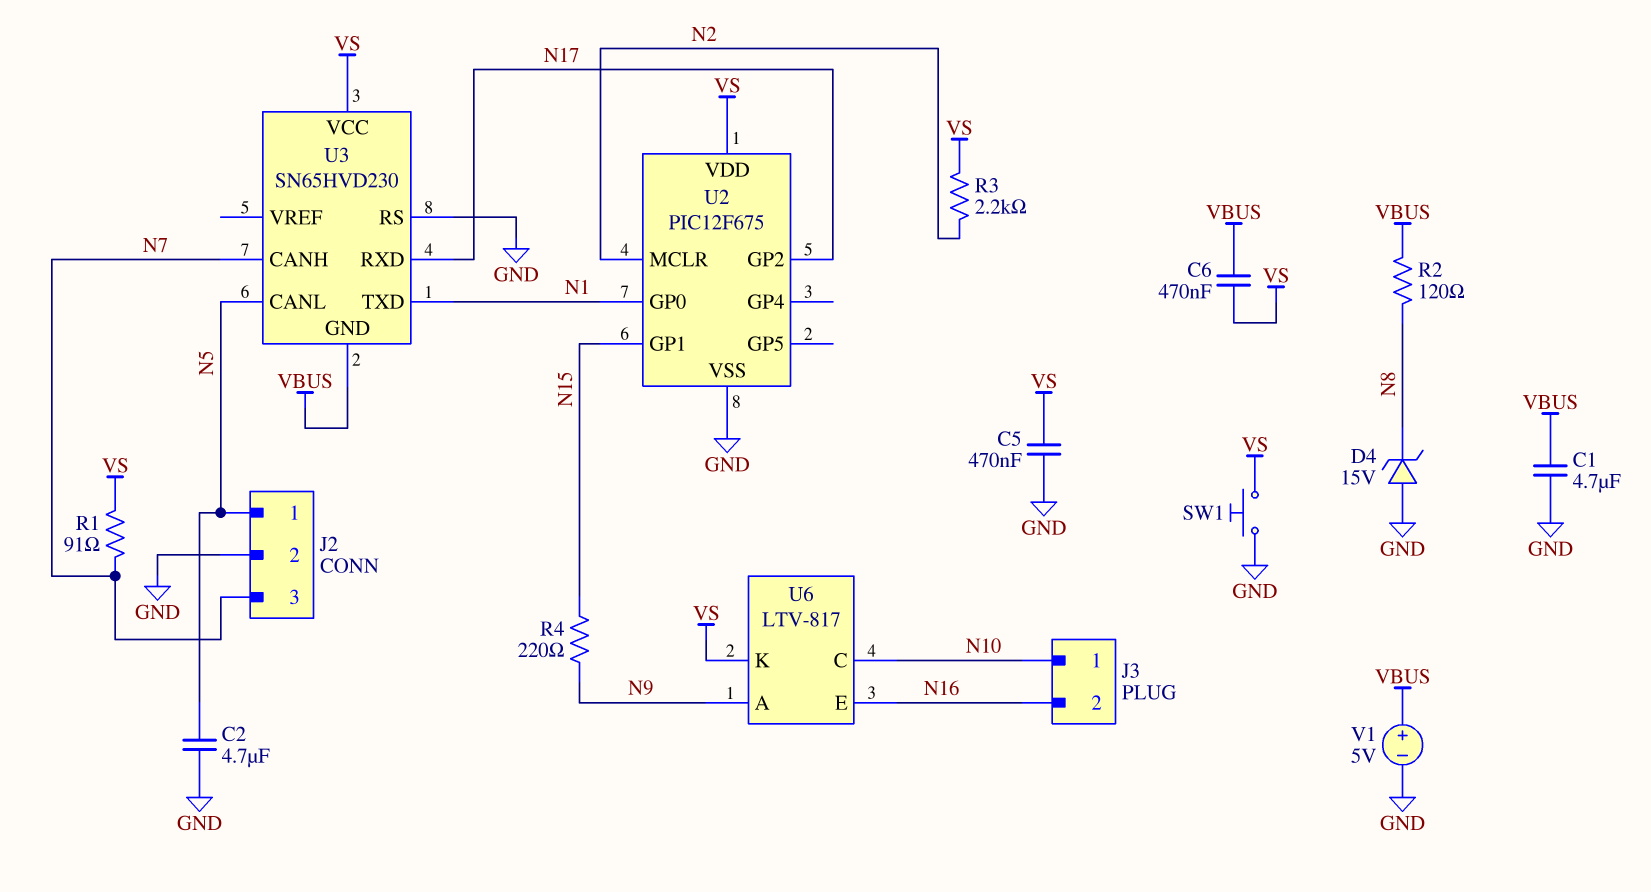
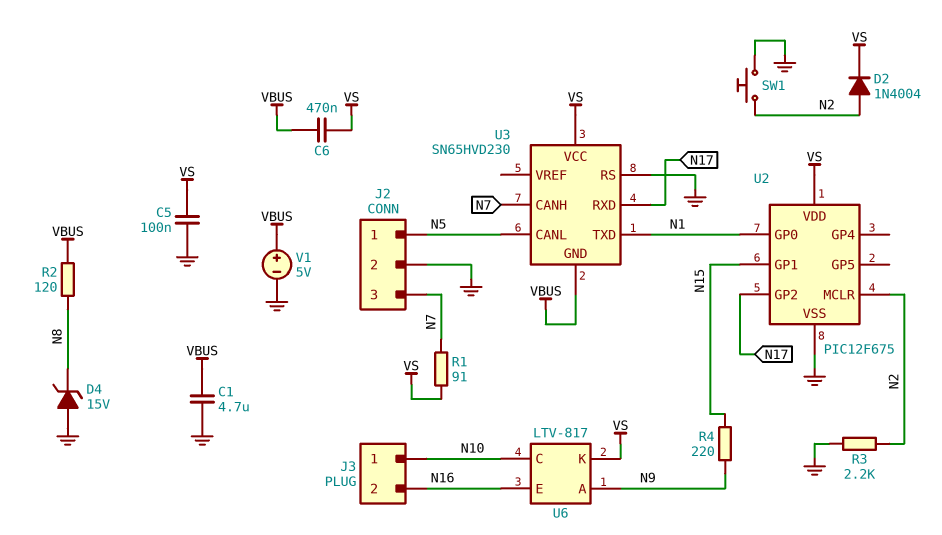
C2: 4.7uF (GND, N5) -> none
C5: 470nF (GND, VS) -> 100nF (GND, VS)
D2: none -> diode 1N4004 (A N2, K VS)
R3: 2.2k (N2, VS) -> 2.2k (GND, N2)
SW1: button (GND, VS) -> button (GND, N2)

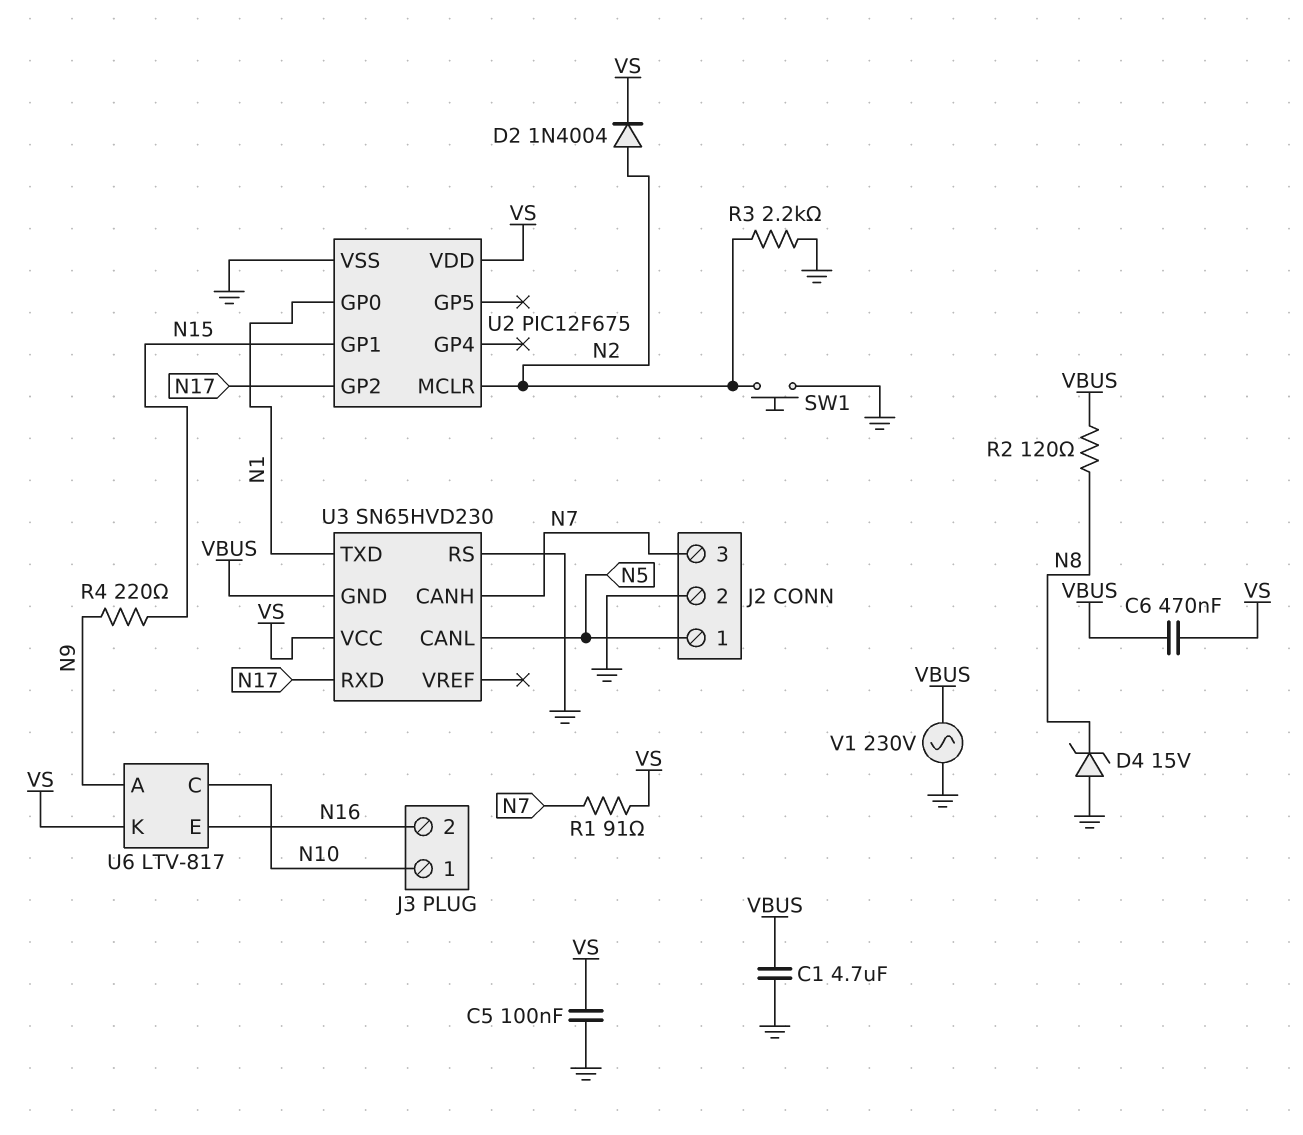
V1: 5V (plus VBUS, minus GND) -> AC 230V (GND, VBUS)

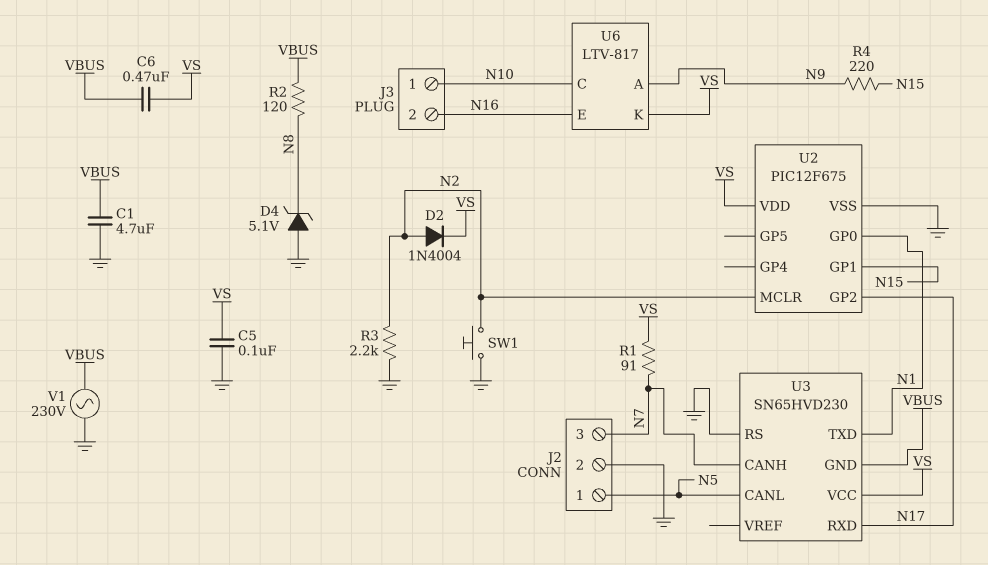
D4: zener 15V (A GND, K N8) -> zener 5.1V (A GND, K N8)

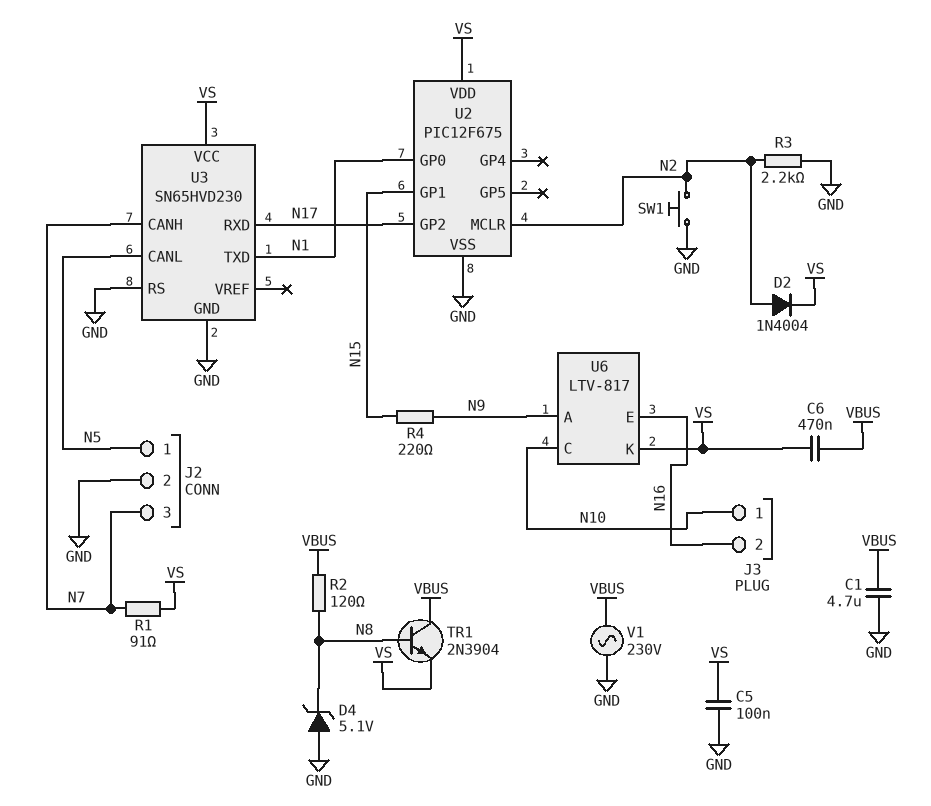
TR1: none -> NPN 2N3904 (B N8, C VBUS, E VS)
U3 pin GND: VBUS -> GND

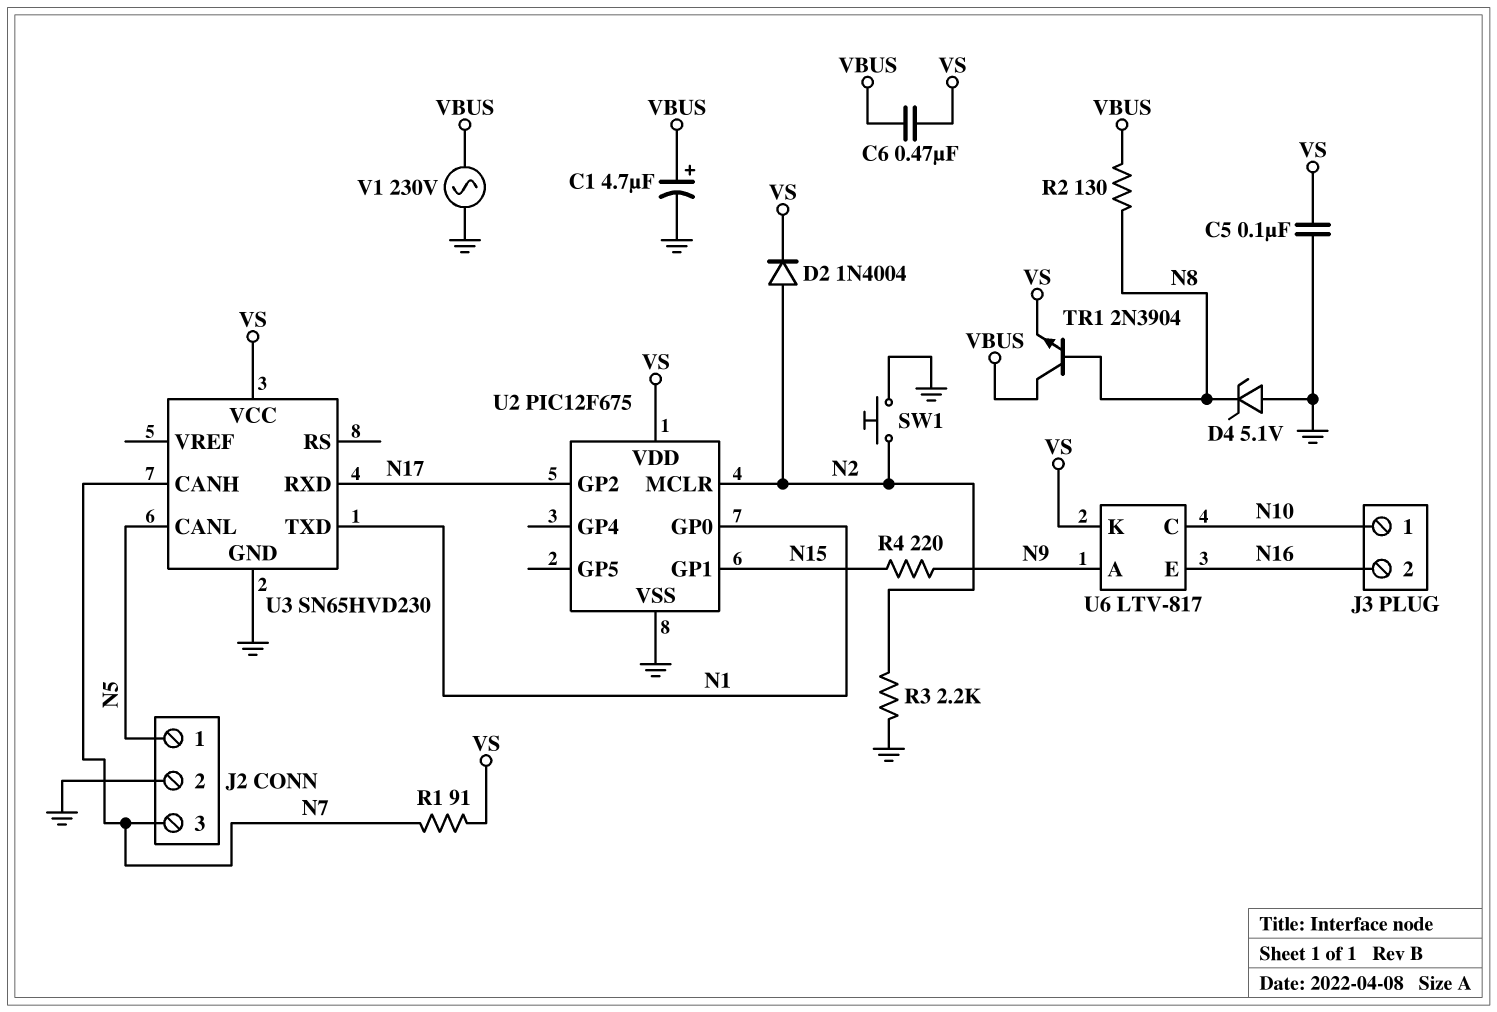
C1: 4.7uF (GND, VBUS) -> 4.7uF (plus VBUS, minus GND)
R2: 120 (N8, VBUS) -> 130 (N8, VBUS)
U3 pin RS: GND -> none

